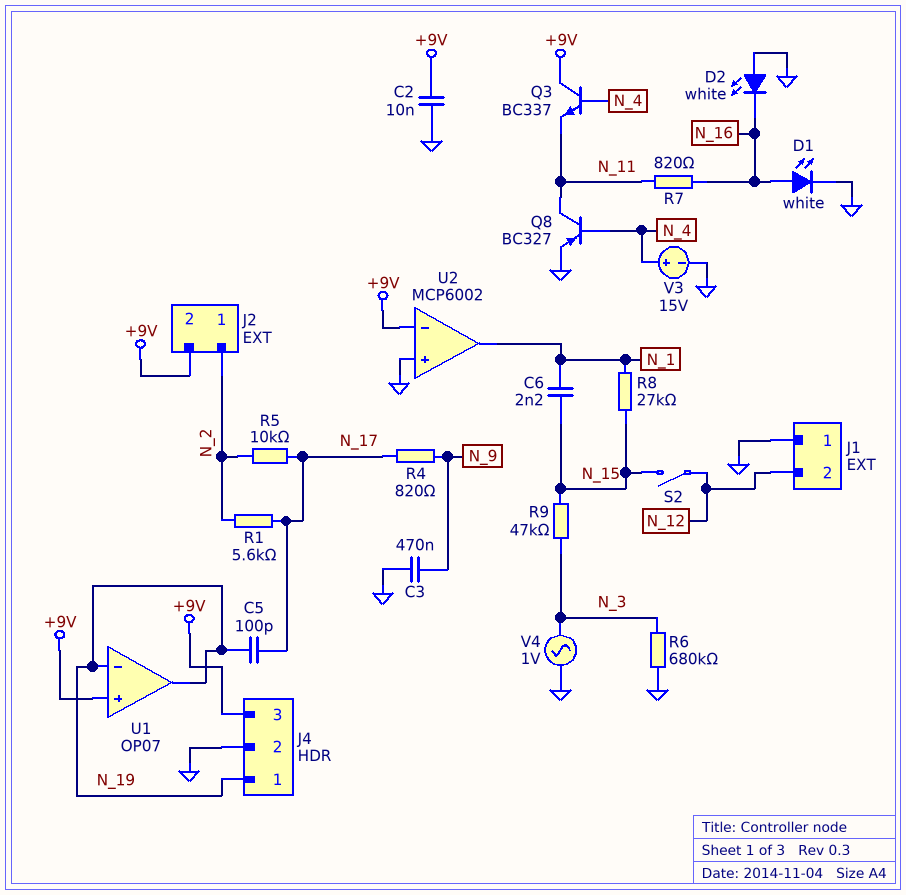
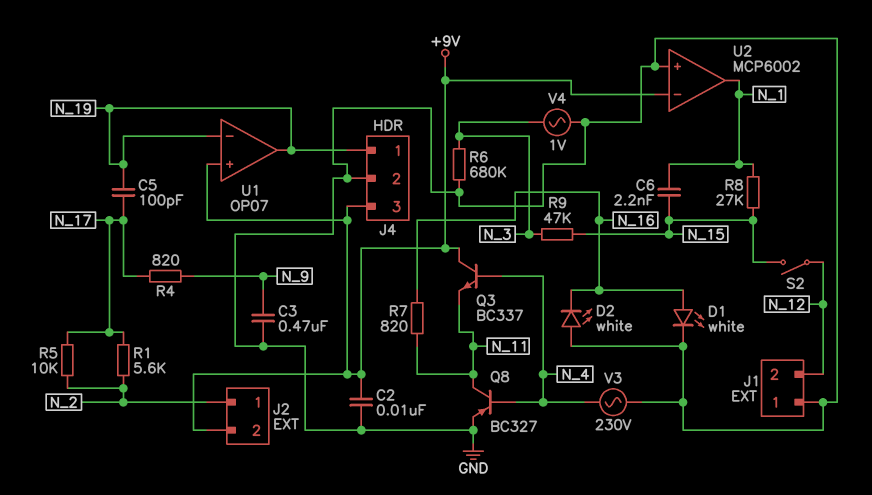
V3: 15V (plus N_4, minus GND) -> AC 230V (GND, N_4)

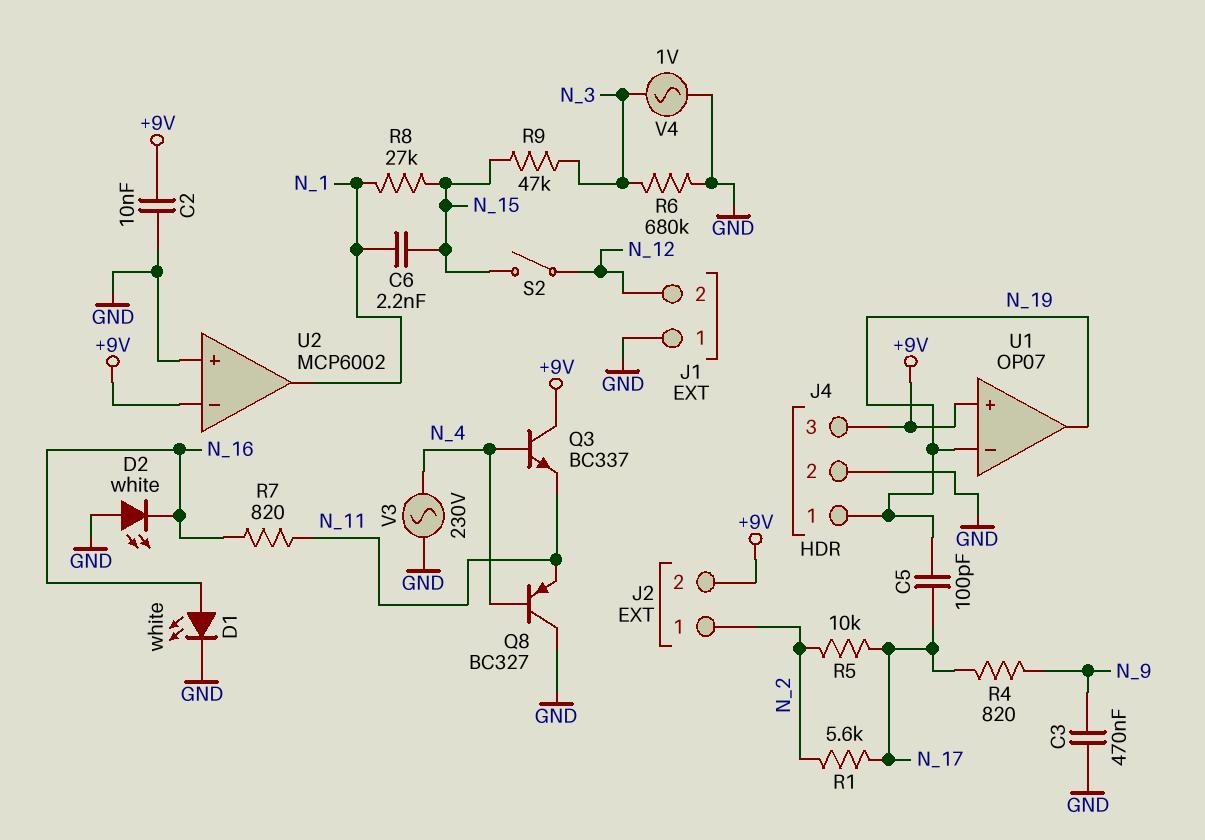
Q8: PNP BC327 (B N_4, C N_11, E GND) -> PNP BC327 (B N_4, C GND, E N_11)

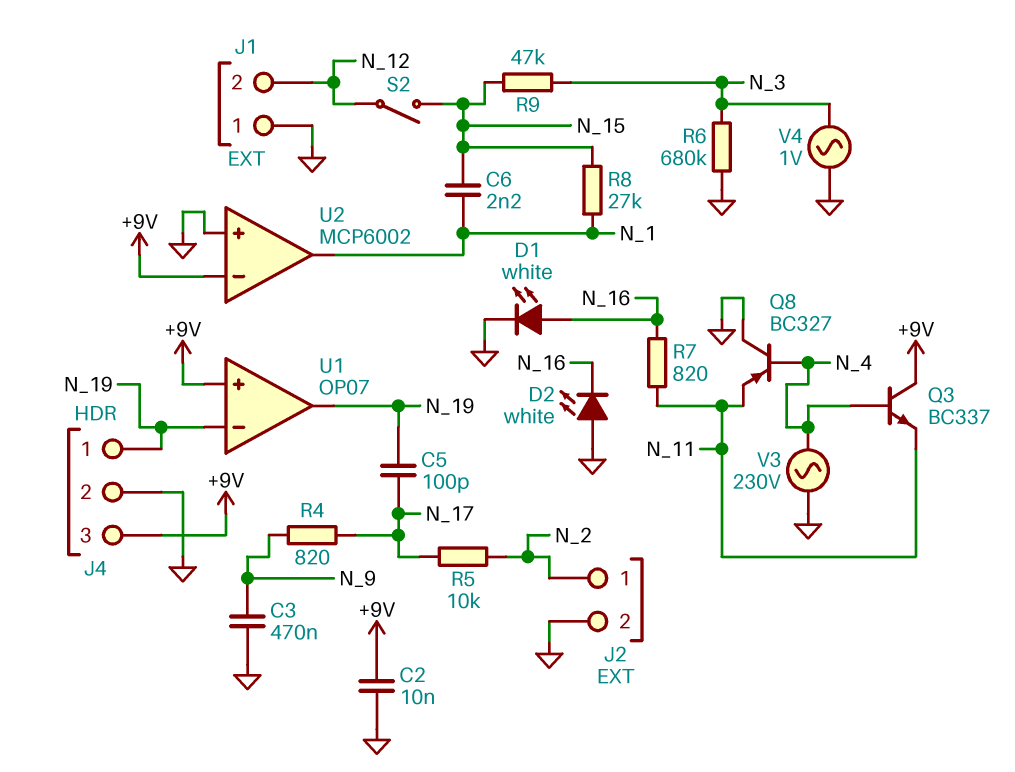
J2 pin 2: +9V -> GND
R1: 5.6k (N_2, N_17) -> none

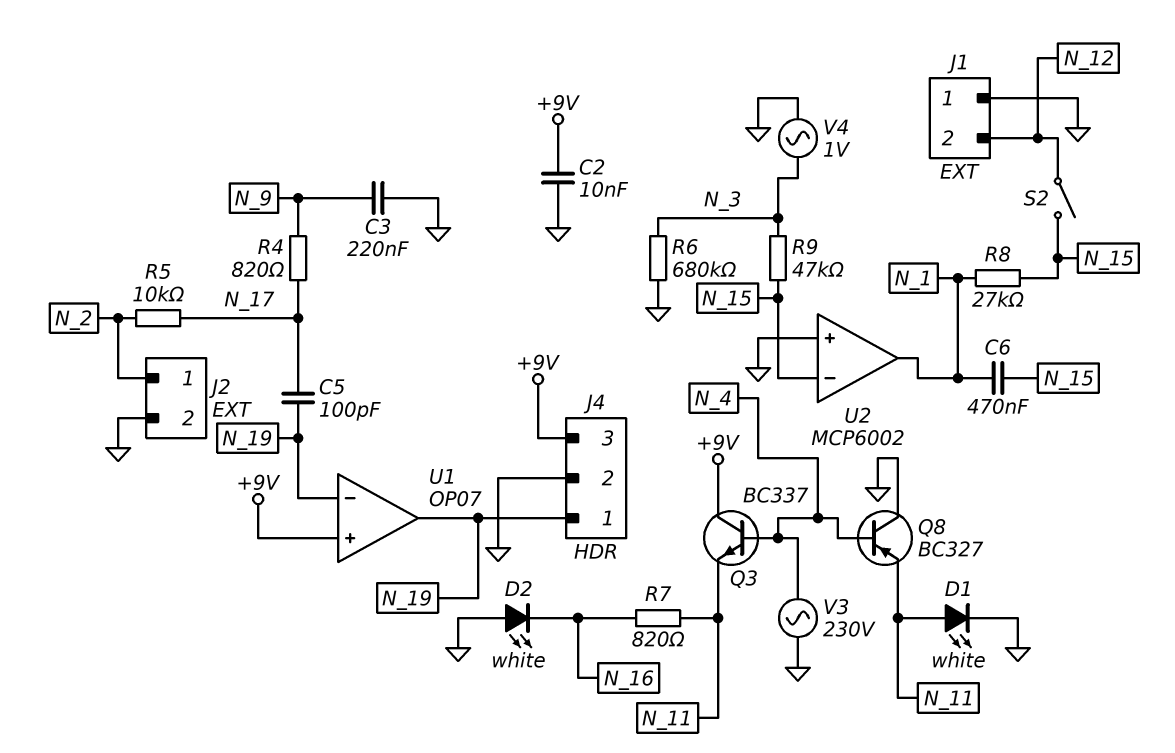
C3: 470nF (GND, N_9) -> 220nF (GND, N_9)
C6: 2.2nF (N_1, N_15) -> 470nF (N_1, N_15)
D1: LED white (A N_16, K GND) -> LED white (A N_11, K GND)
U2 pin in-: +9V -> N_15

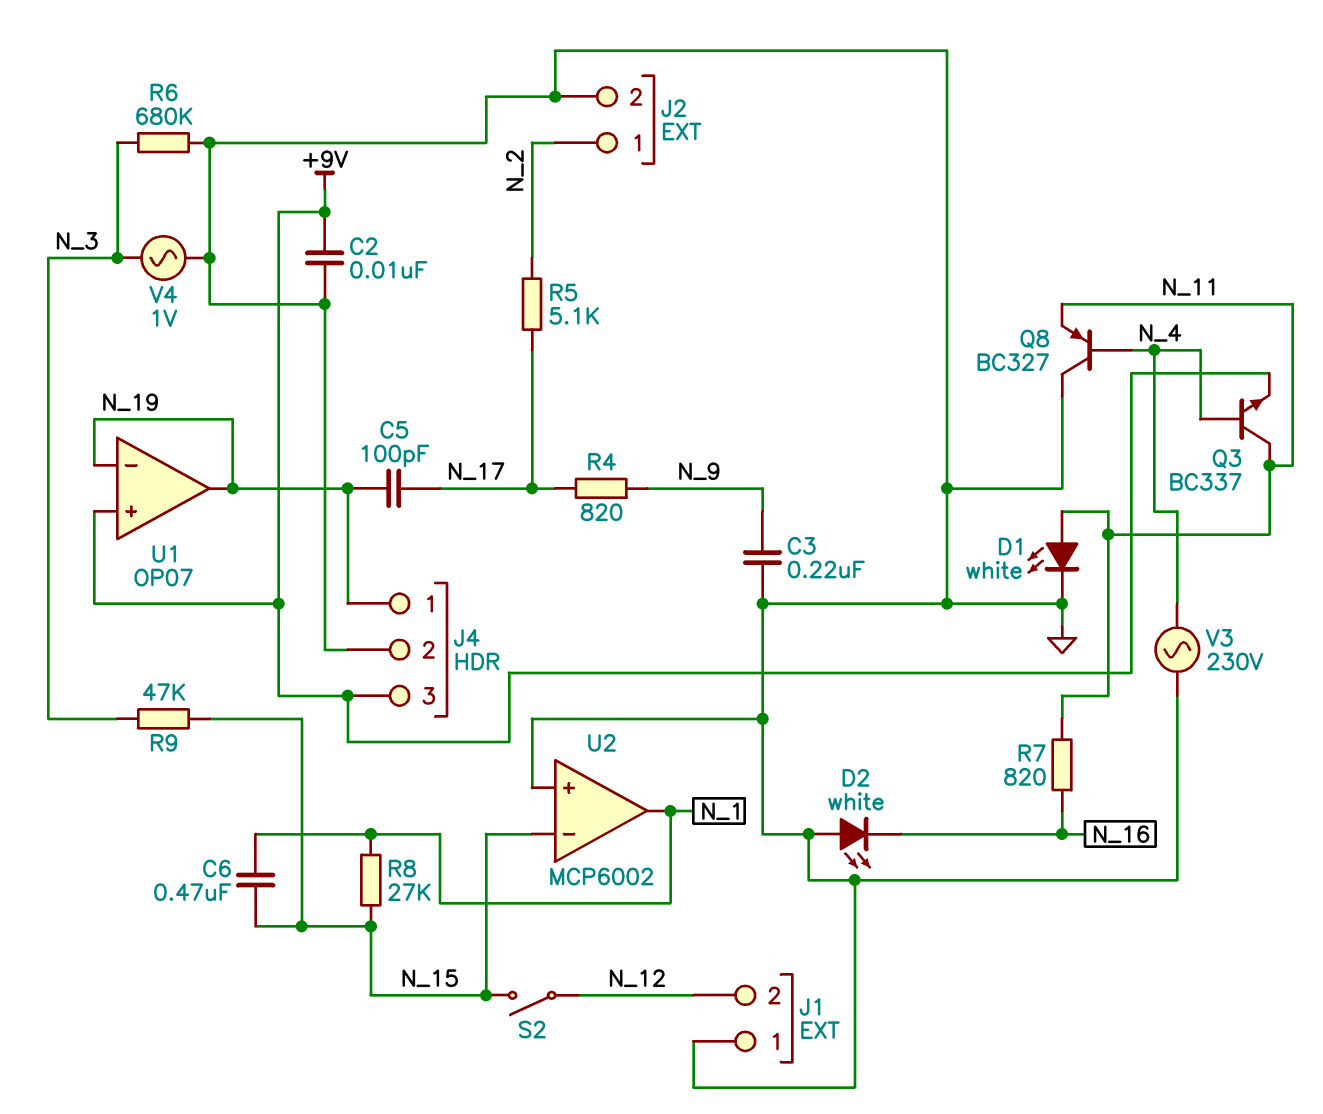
Q3: NPN BC337 (B N_4, C +9V, E N_11) -> NPN BC337 (B N_4, C N_11, E +9V)
R5: 10k (N_2, N_17) -> 5.1k (N_2, N_17)

